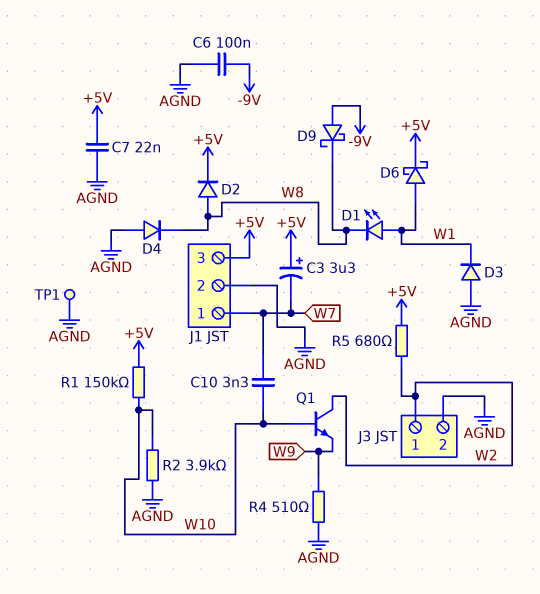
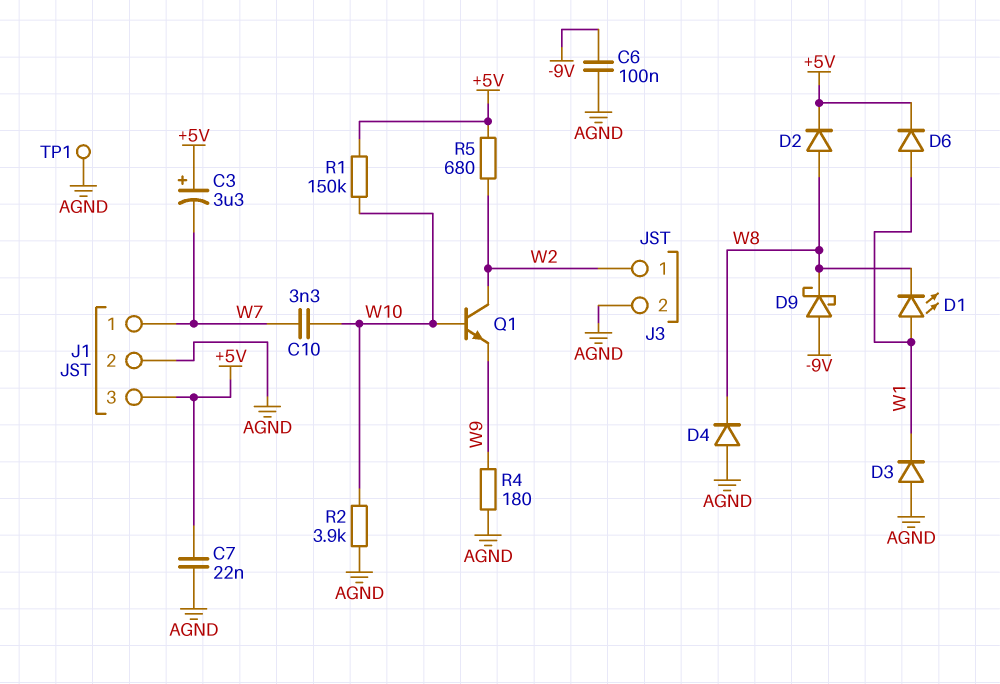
D6: schottky (A W1, K +5V) -> diode (A W1, K +5V)
R4: 510 (AGND, W9) -> 180 (AGND, W9)

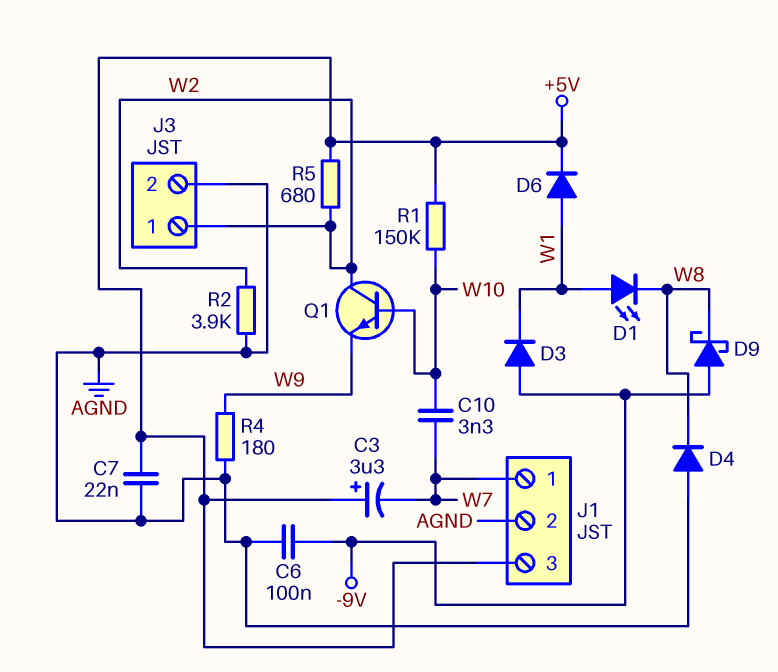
D2: diode (A W8, K +5V) -> none
D3: diode (A AGND, K W1) -> diode (A -9V, K W1)
R2: 3.9k (AGND, W10) -> 3.9k (AGND, W2)
TP1: test point (AGND) -> none

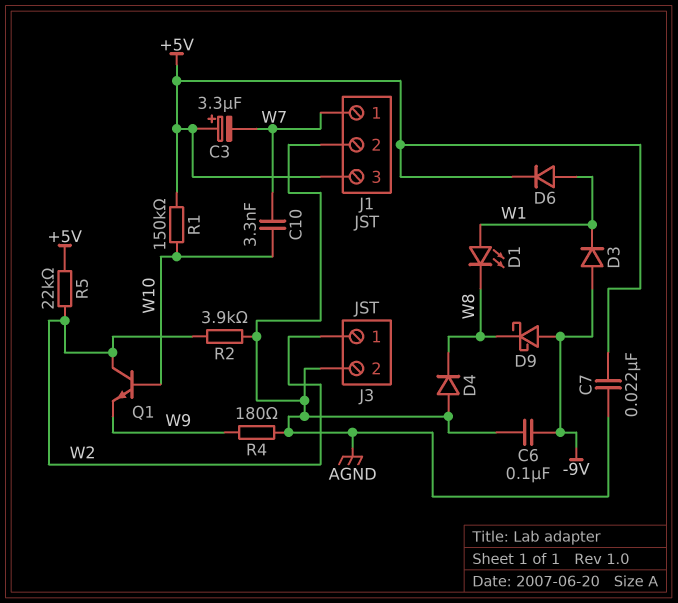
R5: 680 (+5V, W2) -> 22k (+5V, W2)

